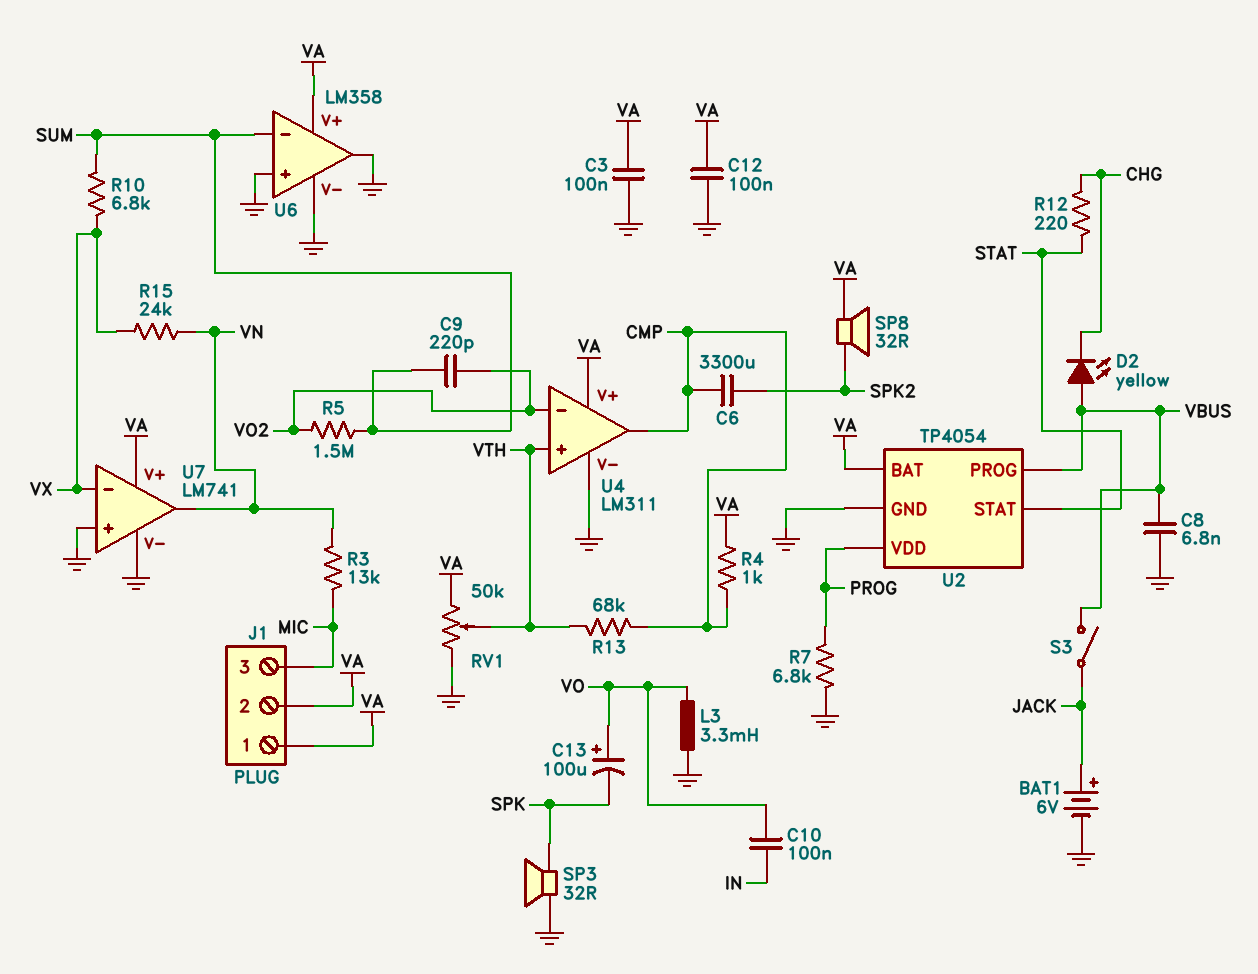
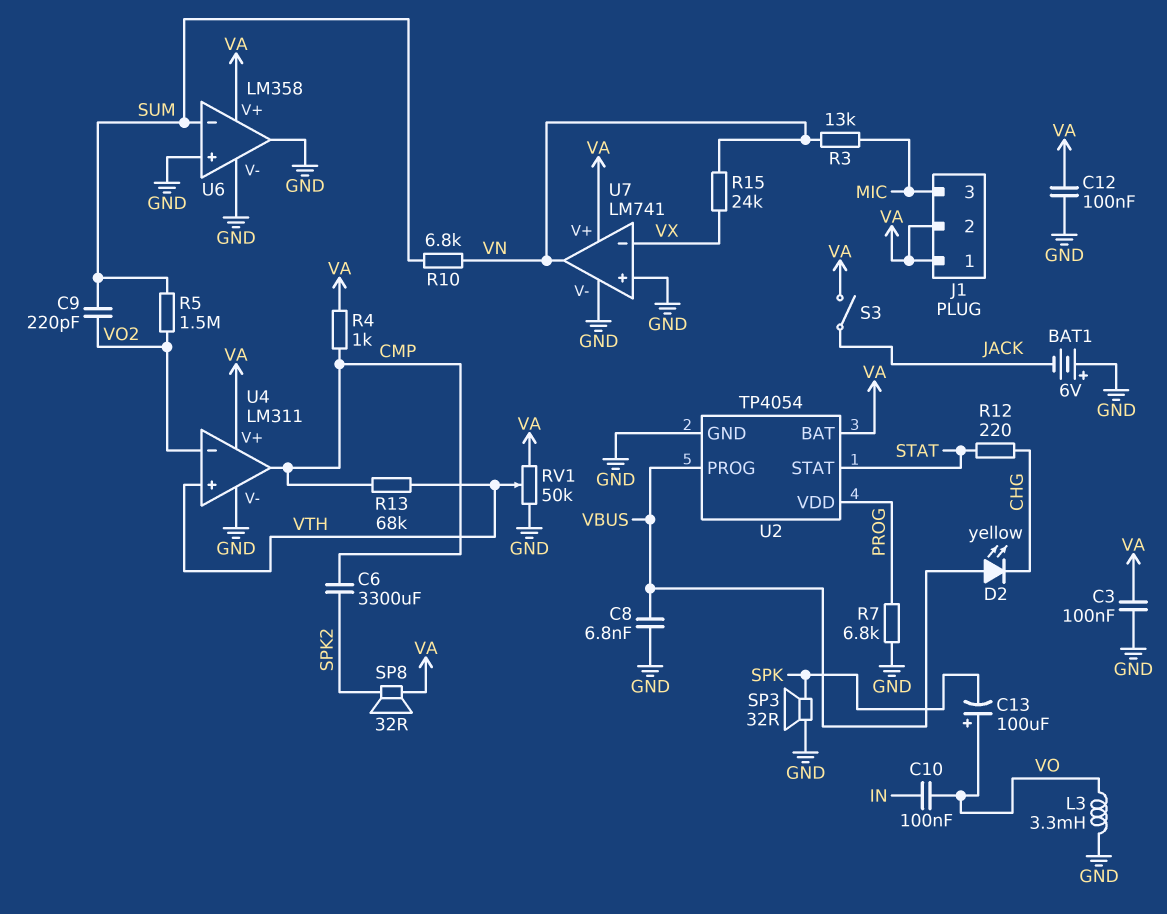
BAT1: 6V (plus JACK, minus GND) -> 6V (plus GND, minus JACK)
R10: 6.8k (SUM, VX) -> 6.8k (SUM, VN)
S3: switch (JACK, VBUS) -> switch (JACK, VA)

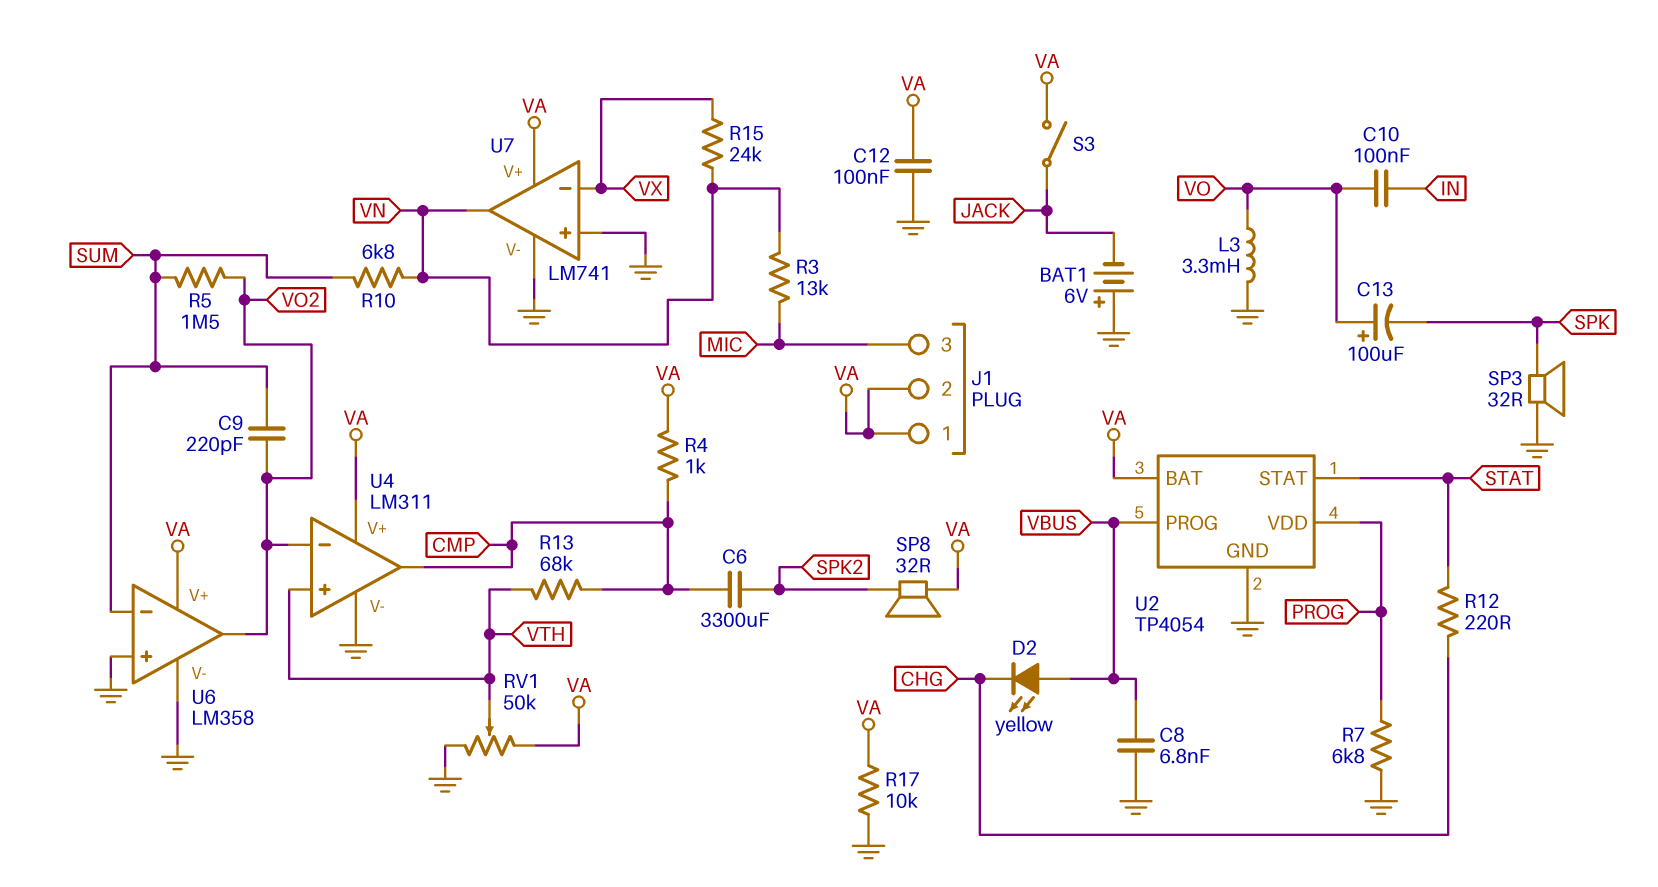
C3: 100nF (GND, VA) -> none
R17: none -> 10k (GND, VA)
U6 pin out: GND -> VO2

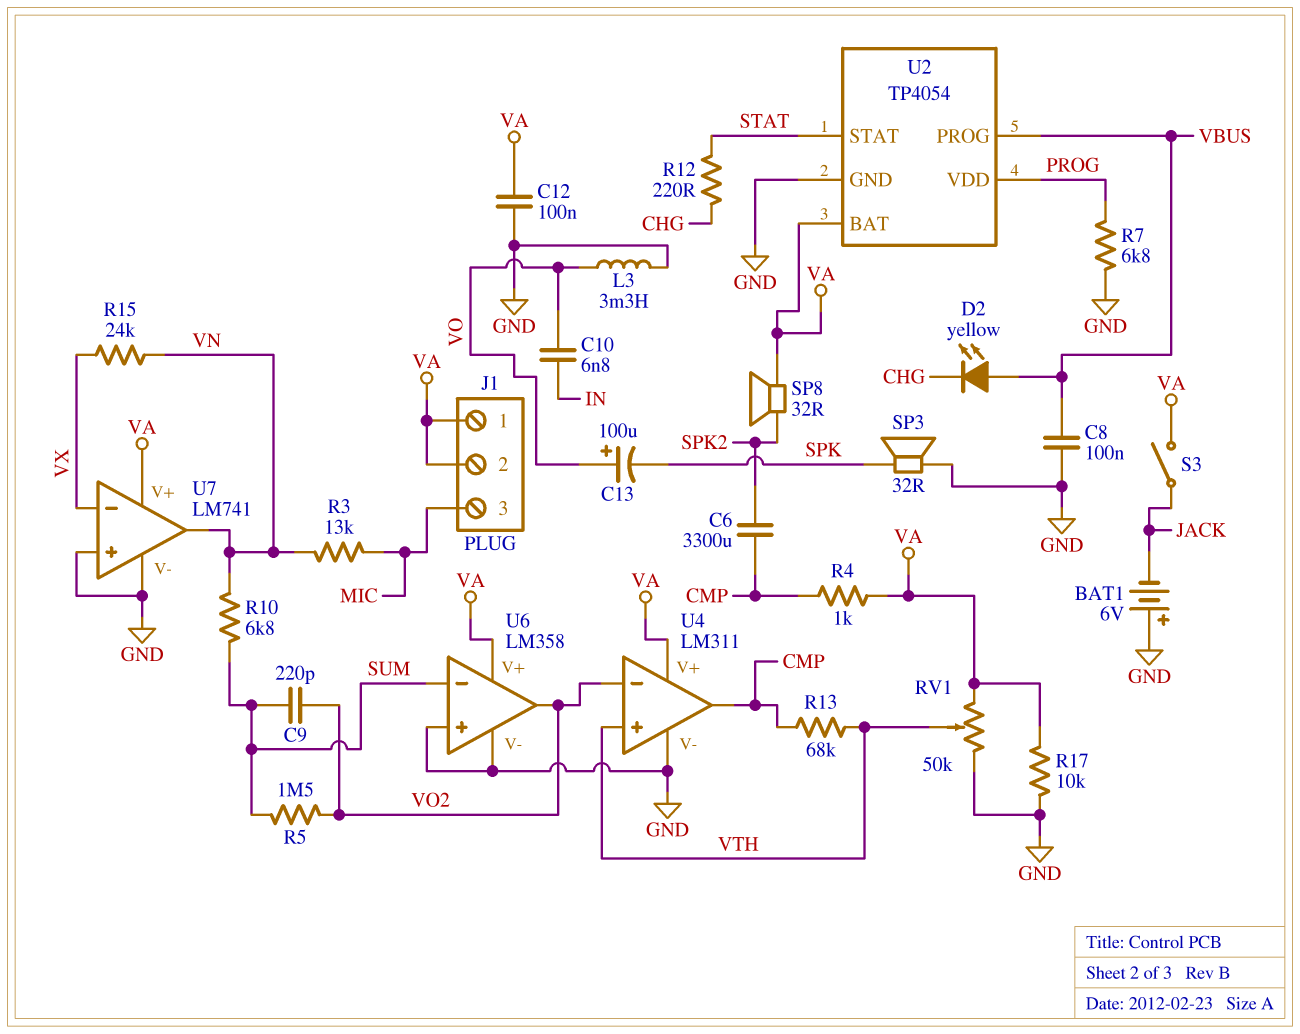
C8: 6.8nF (GND, VBUS) -> 100nF (GND, VBUS)
C10: 100nF (IN, VO) -> 6.8nF (IN, VO)

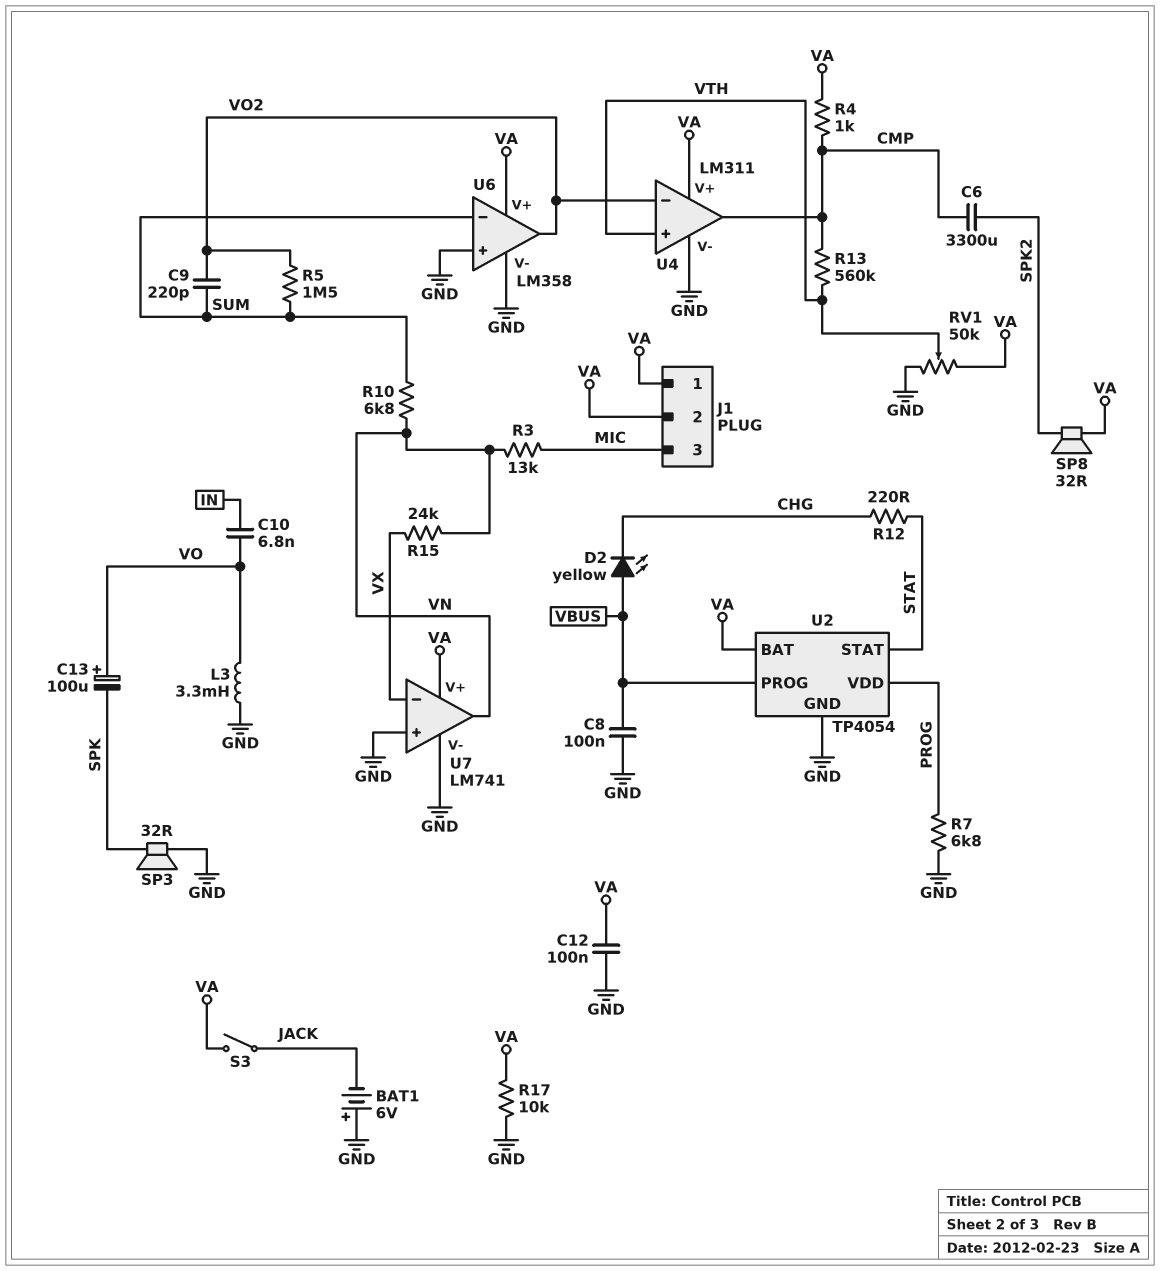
R13: 68k (CMP, VTH) -> 560k (CMP, VTH)

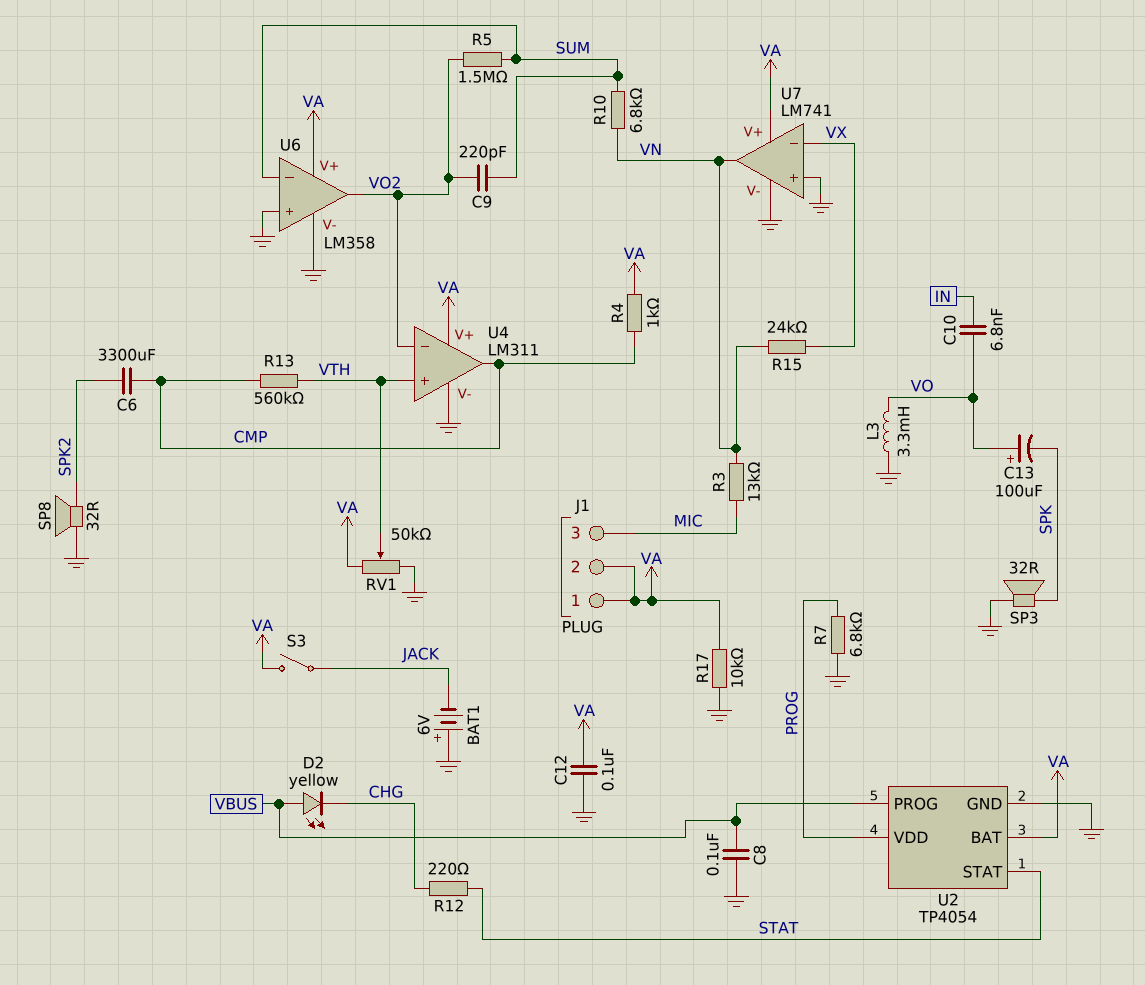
SP8: speaker 32R (SPK2, VA) -> speaker 32R (GND, SPK2)

